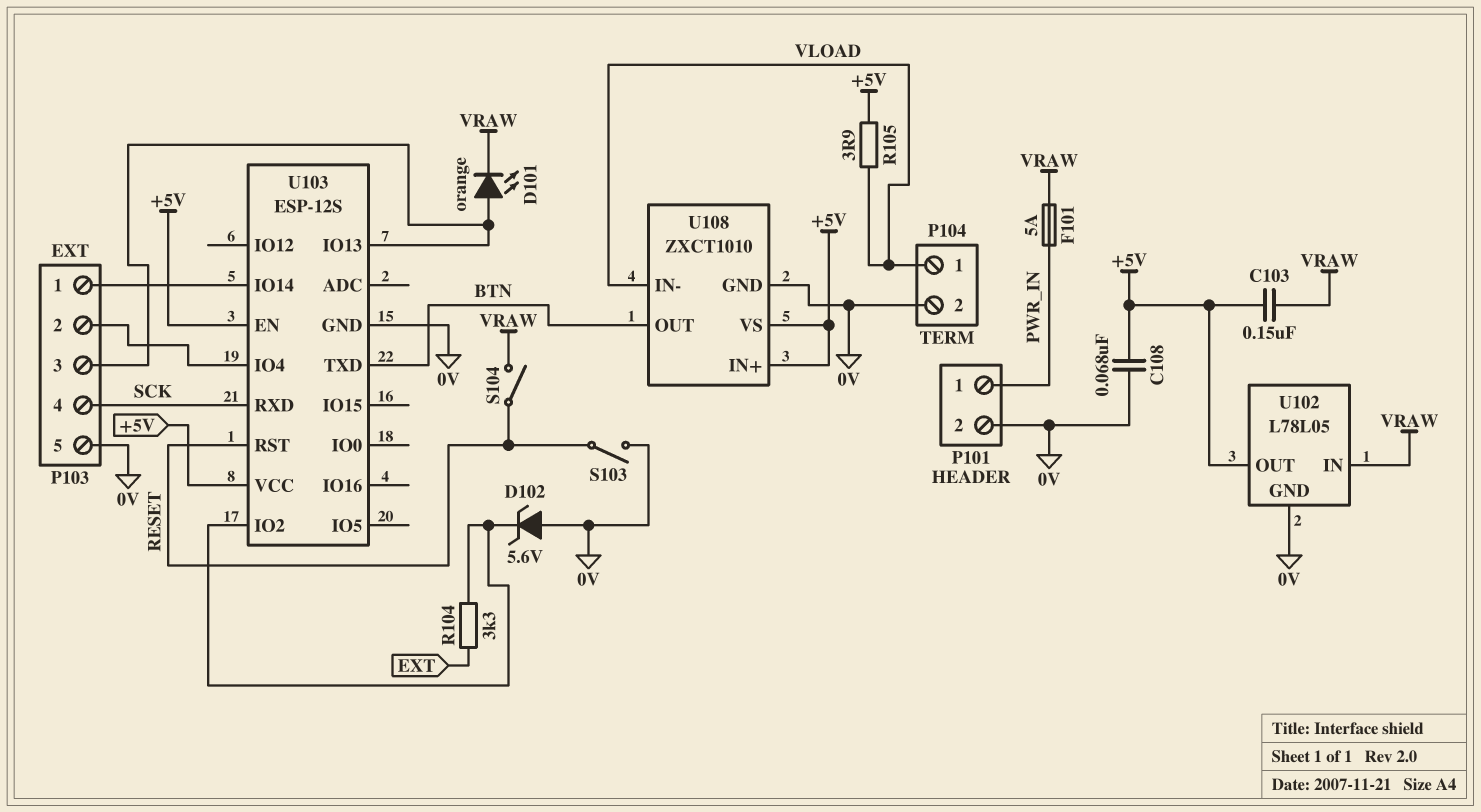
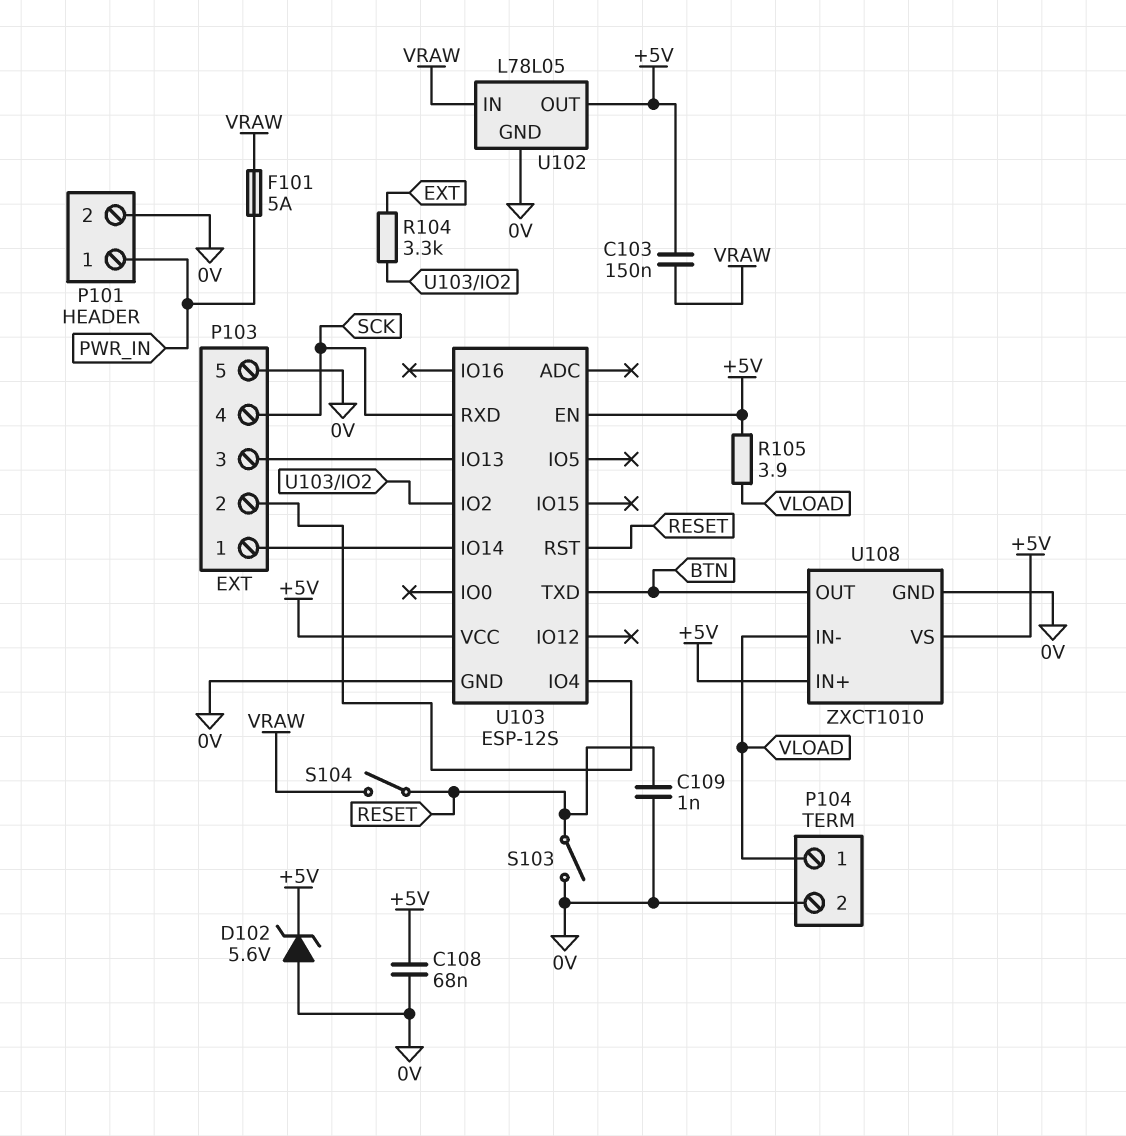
C109: none -> 1nF (0V, RESET)
D101: LED orange (A P103/3, K VRAW) -> none
D102: zener 5.6V (A 0V, K U103/IO2) -> zener 5.6V (A 0V, K +5V)

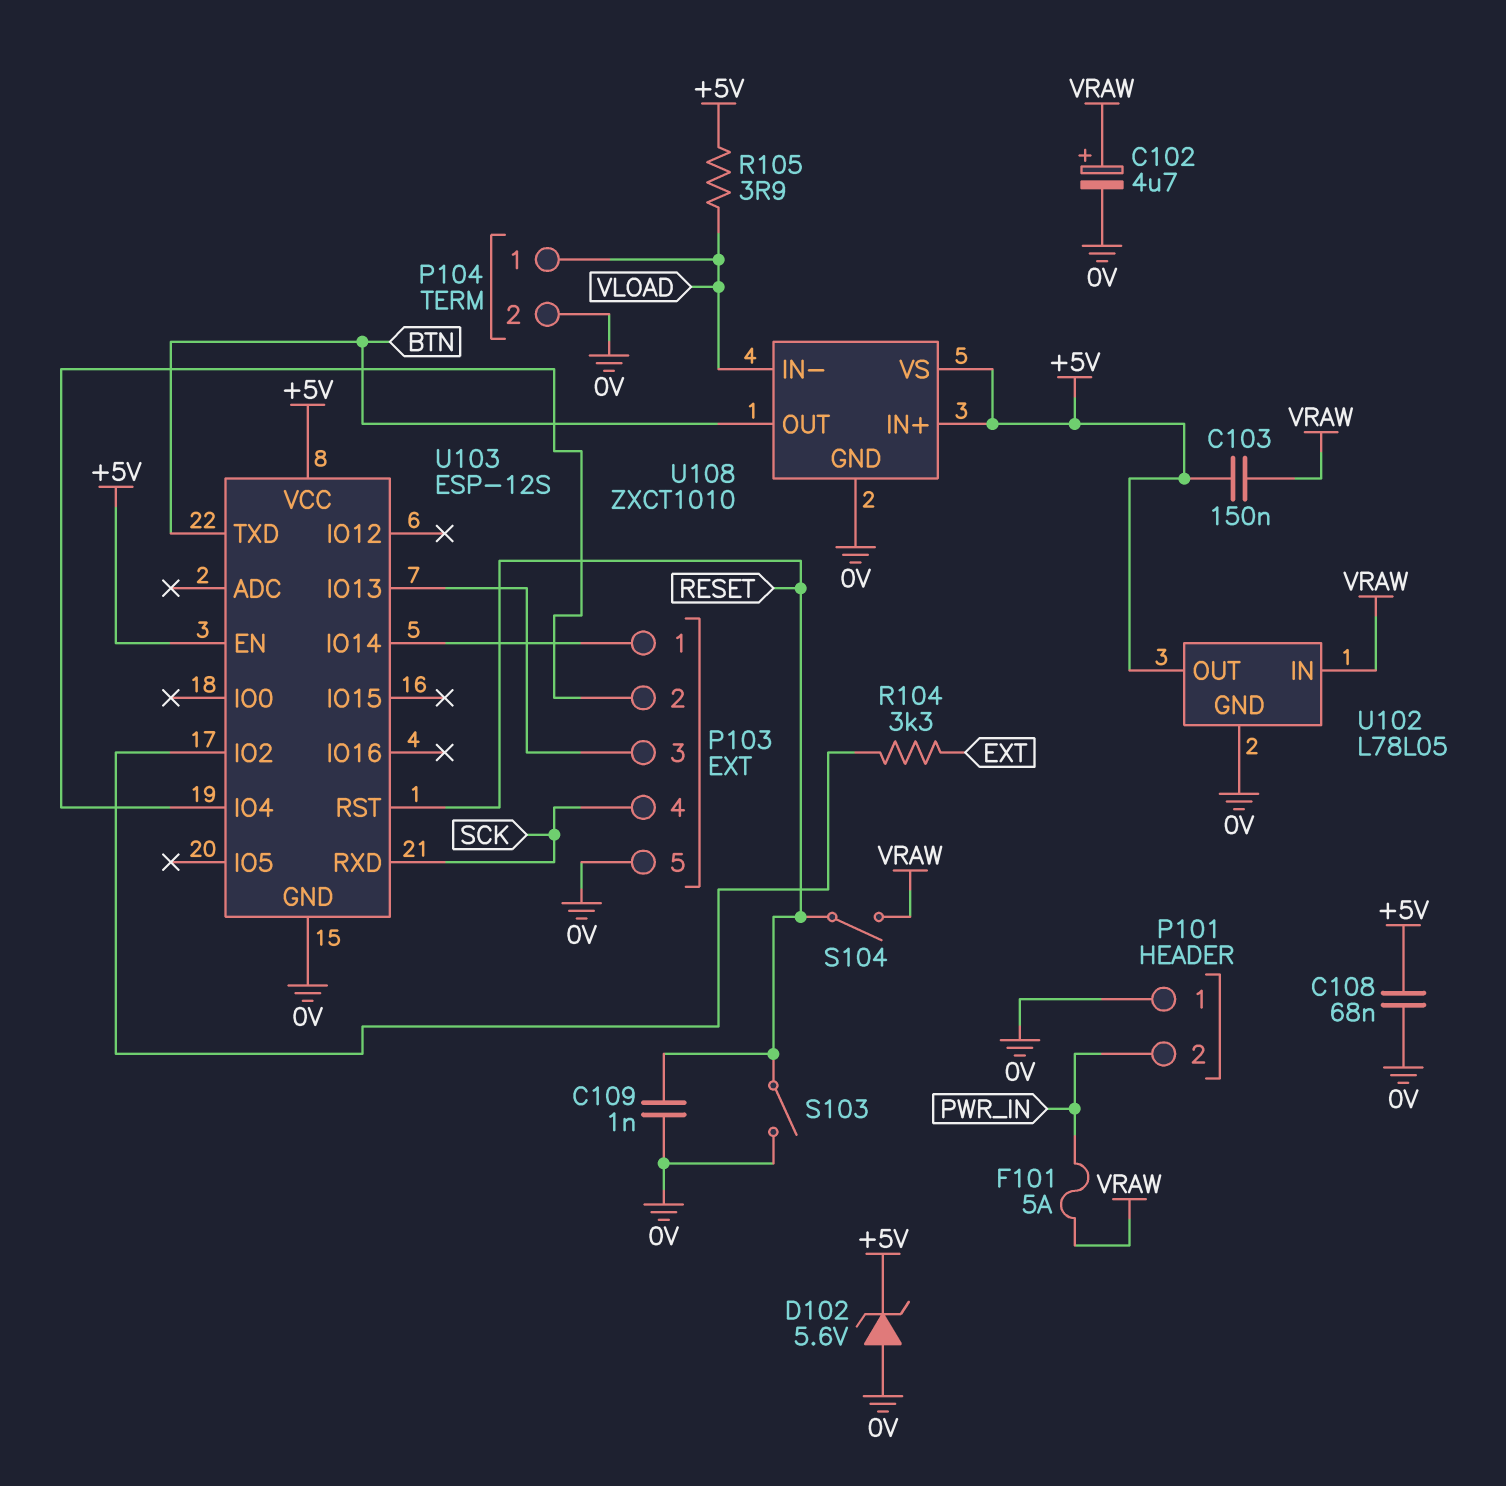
C102: none -> 4.7uF (plus VRAW, minus 0V)
P101 pin 1: PWR_IN -> 0V
P101 pin 2: 0V -> PWR_IN

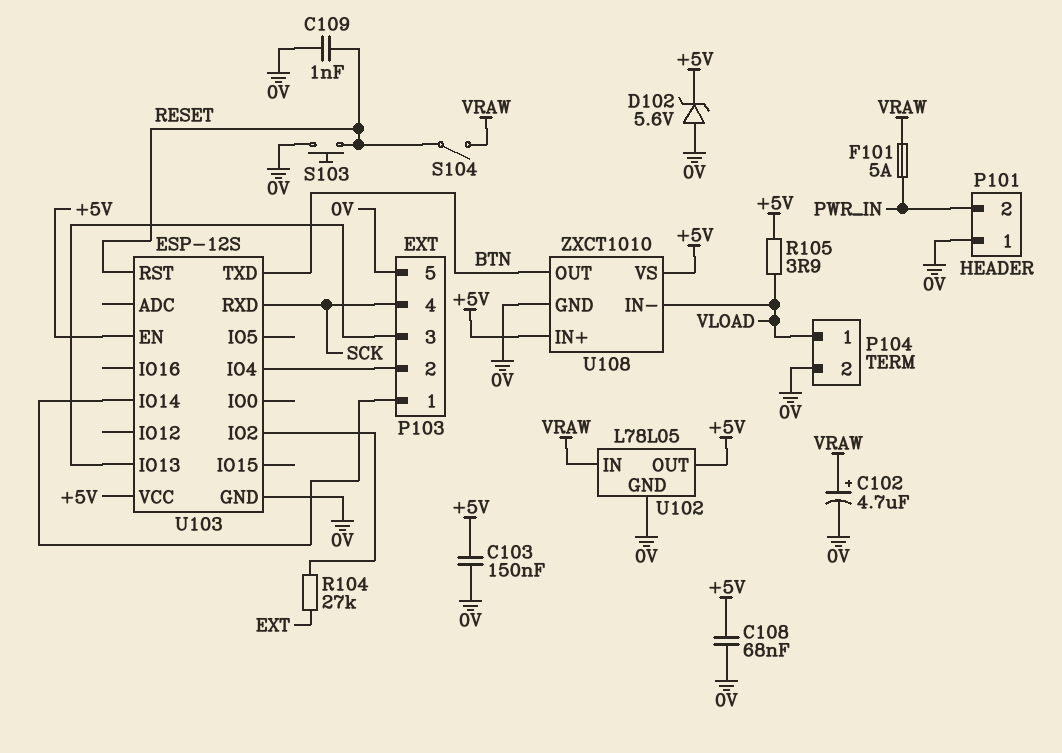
C103: 150nF (+5V, VRAW) -> 150nF (+5V, 0V)
R104: 3.3k (EXT, U103/IO2) -> 27k (EXT, U103/IO2)
S103: switch (0V, RESET) -> button (0V, RESET)

